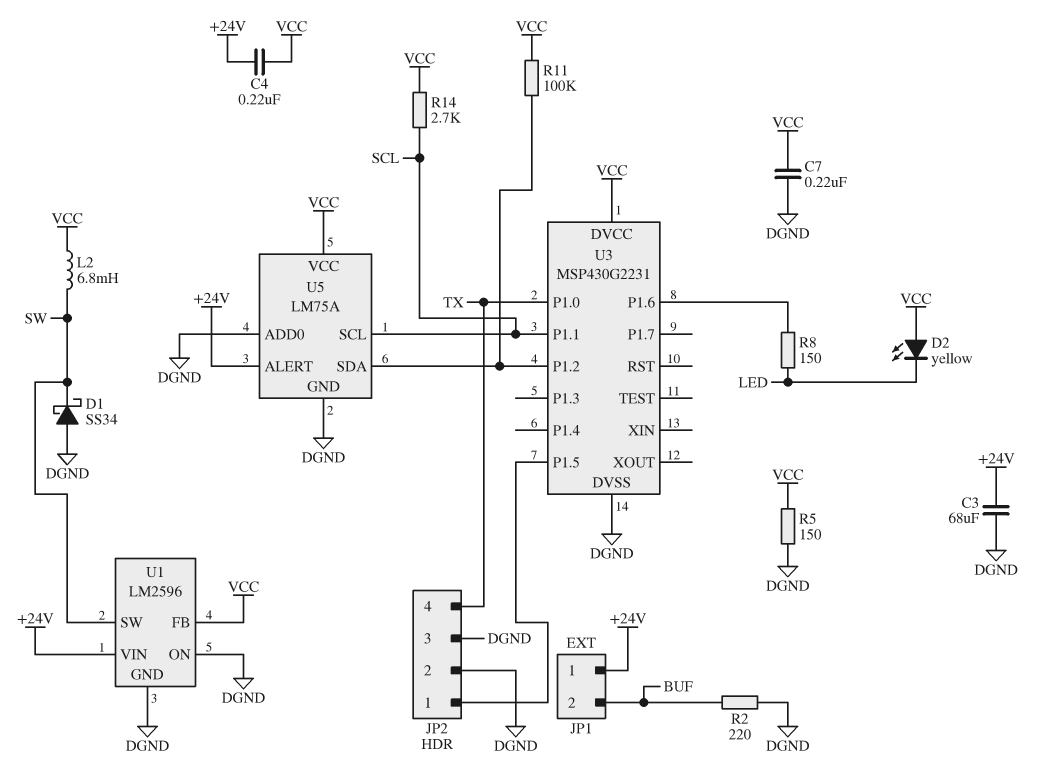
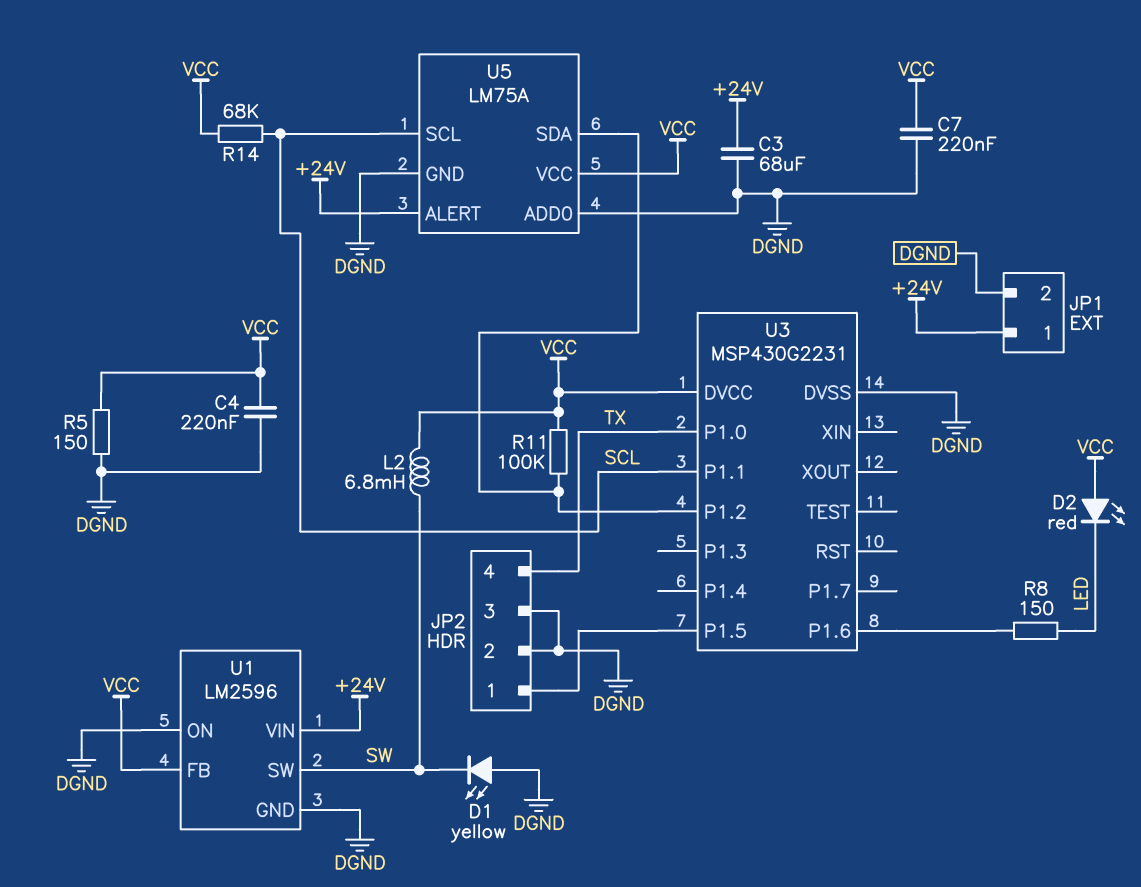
C4: 220nF (+24V, VCC) -> 220nF (DGND, VCC)
D1: schottky SS34 (A DGND, K SW) -> LED yellow (A DGND, K SW)
D2: LED yellow (A VCC, K LED) -> LED red (A VCC, K LED)
JP1 pin 2: BUF -> DGND
R2: 220 (BUF, DGND) -> none
R14: 2.7k (SCL, VCC) -> 68k (SCL, VCC)

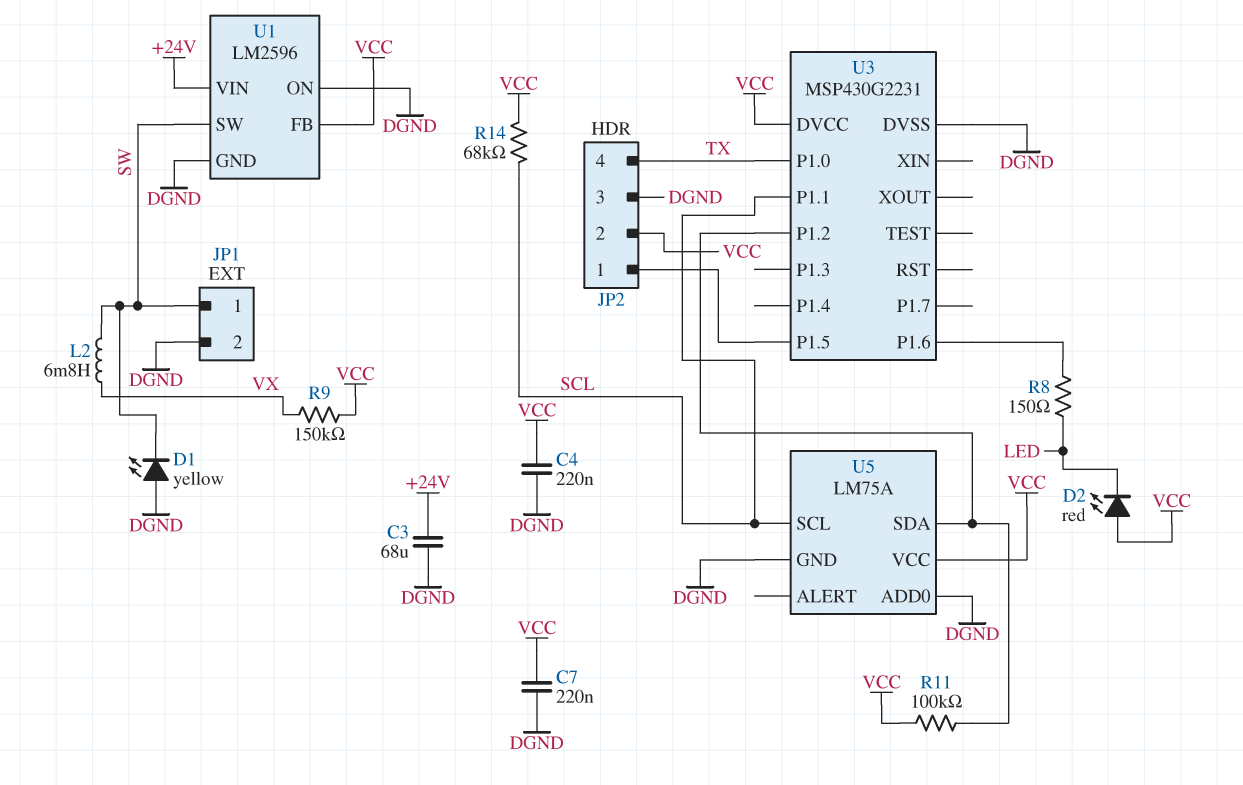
JP1 pin 1: +24V -> SW
JP2 pin 2: DGND -> VCC
L2: 6.8mH (SW, VCC) -> 6.8mH (SW, VX)
R5: 150 (DGND, VCC) -> none
R9: none -> 150k (VCC, VX)
U5 pin ALERT: +24V -> none

